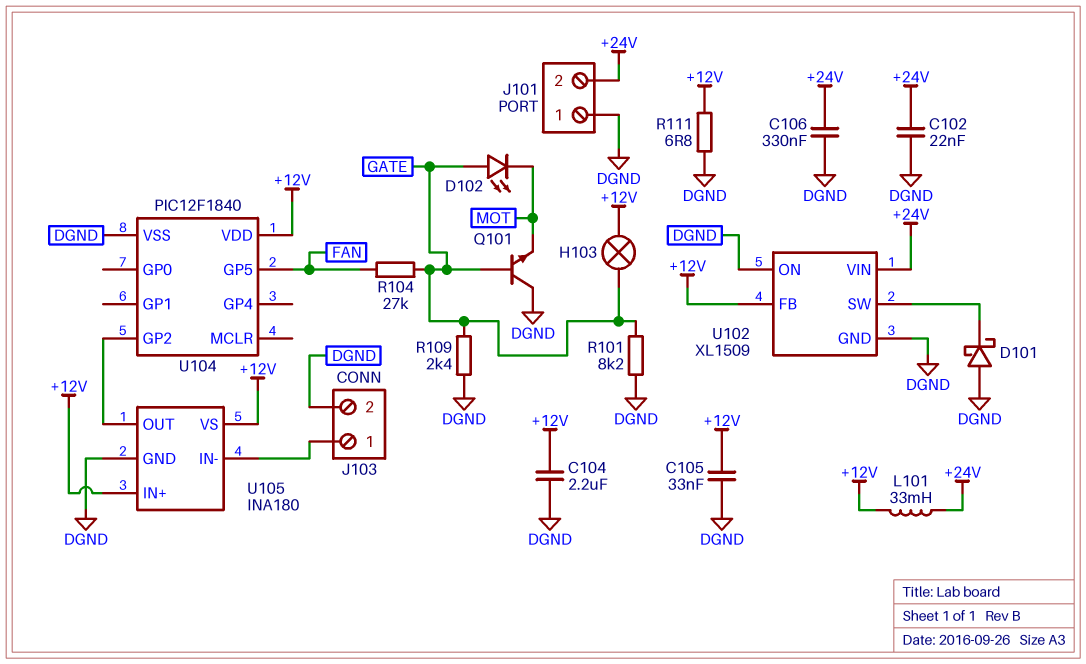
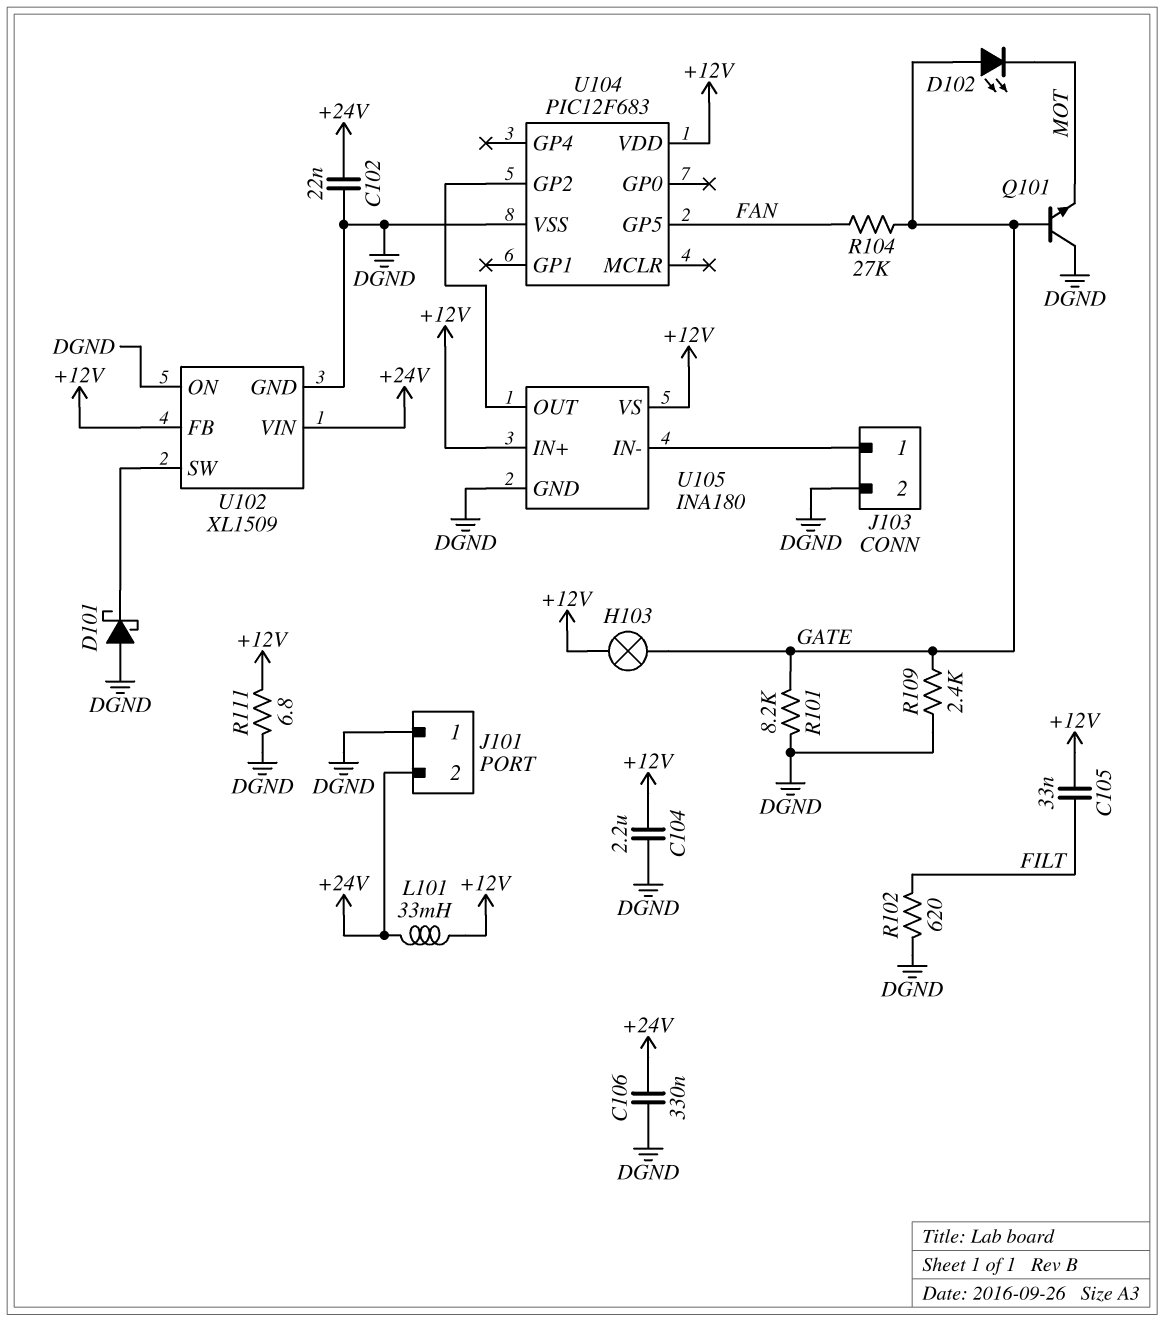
C105: 33nF (+12V, DGND) -> 33nF (+12V, FILT)
R102: none -> 620 (DGND, FILT)
U104: PIC12F1840 -> PIC12F683

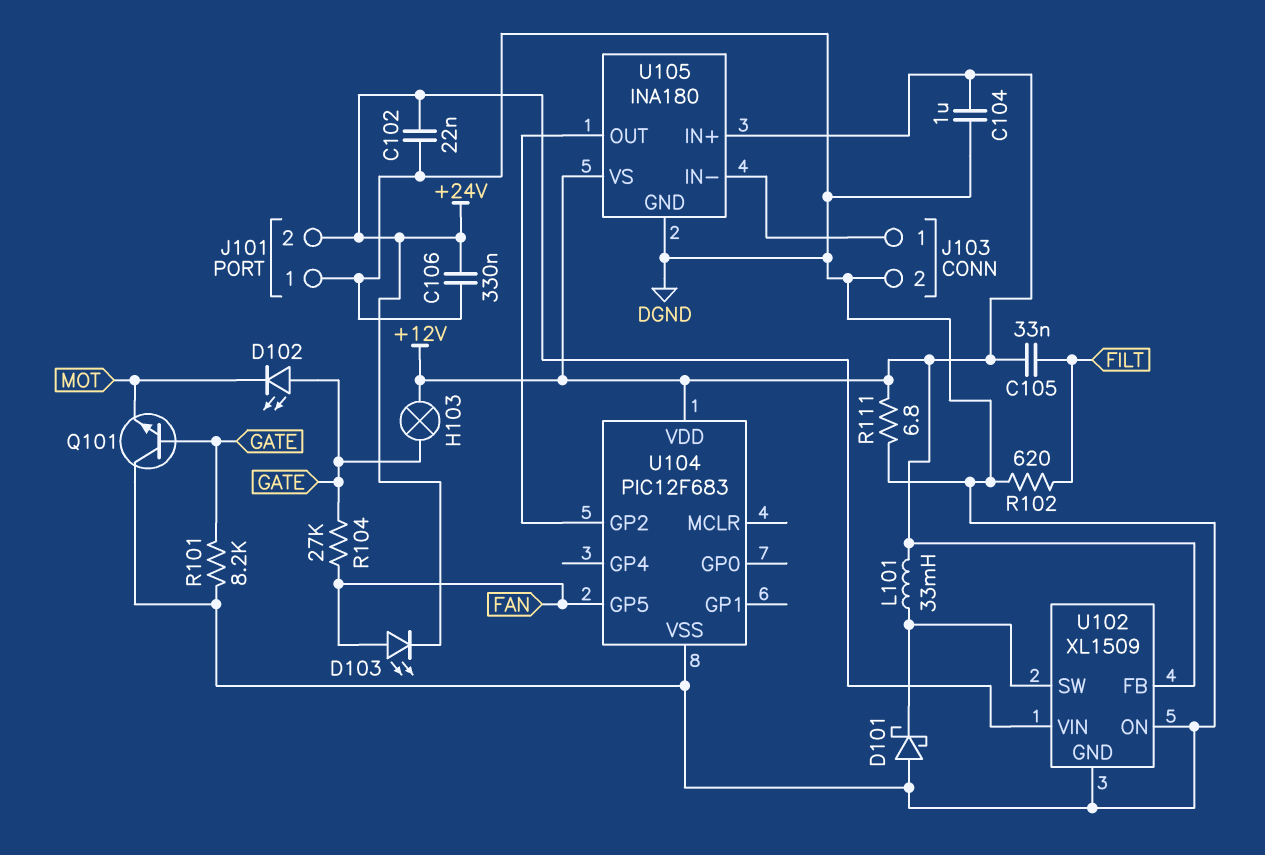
C104: 2.2uF (+12V, DGND) -> 1uF (+12V, DGND)
D103: none -> LED (A FAN, K +24V)
L101: 33mH (+12V, +24V) -> 33mH (+12V, U102/SW)
R109: 2.4k (DGND, GATE) -> none

